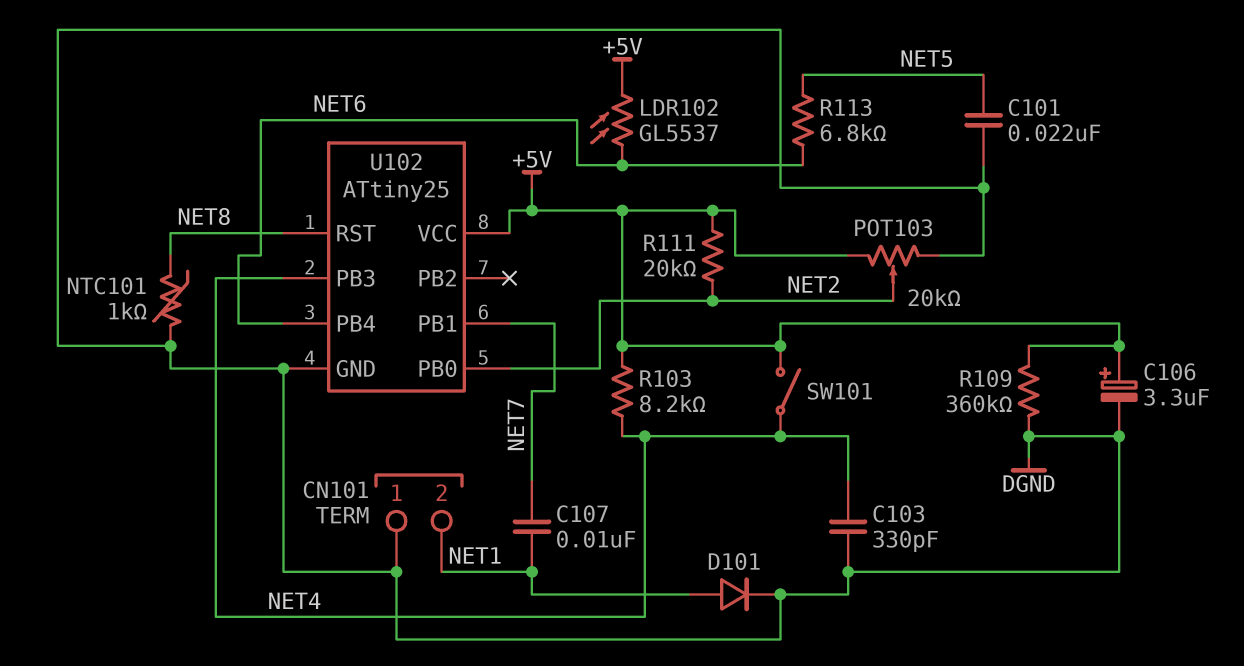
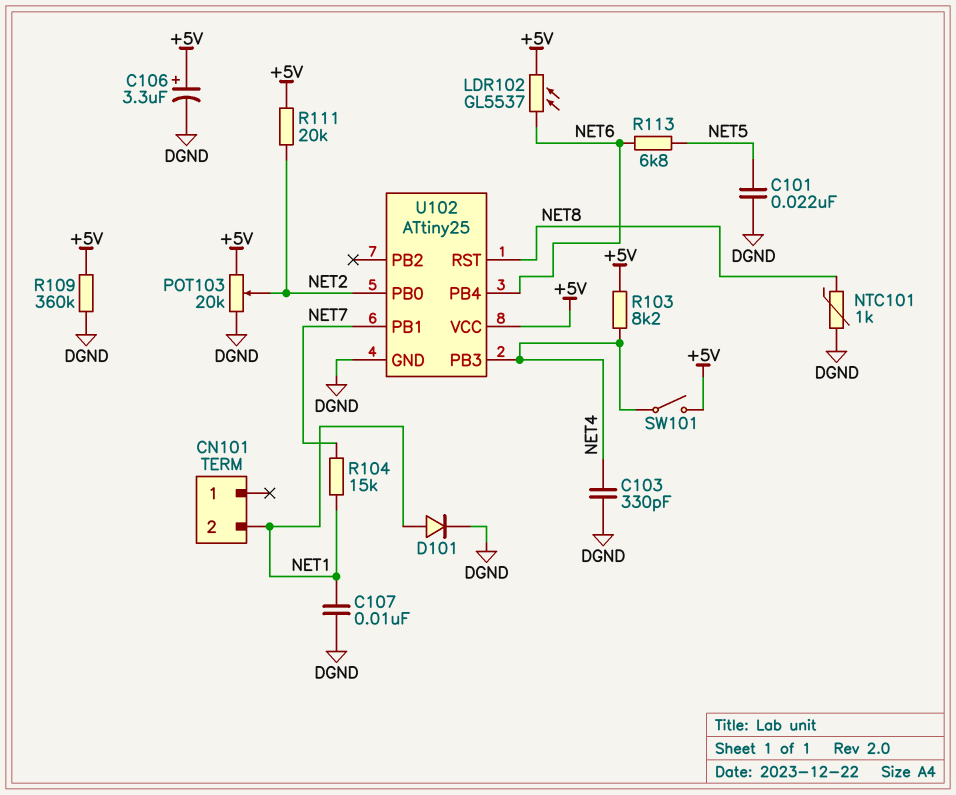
C107: 10nF (NET1, NET7) -> 10nF (DGND, NET1)
CN101 pin 1: DGND -> none
R104: none -> 15k (NET1, NET7)

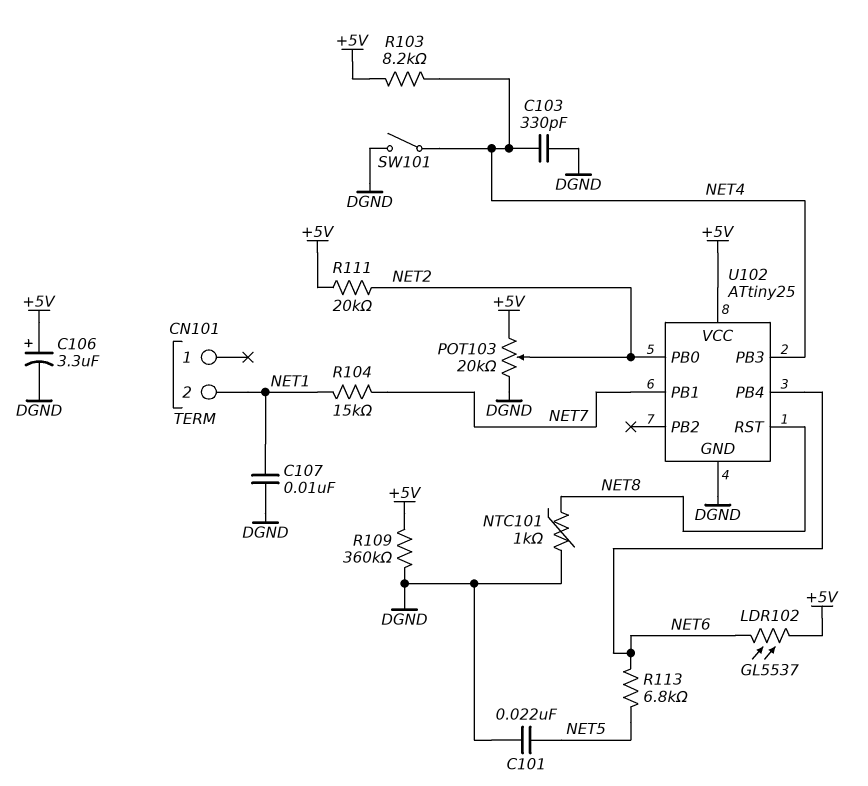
D101: diode (A NET1, K DGND) -> none
SW101: switch (+5V, NET4) -> switch (DGND, NET4)

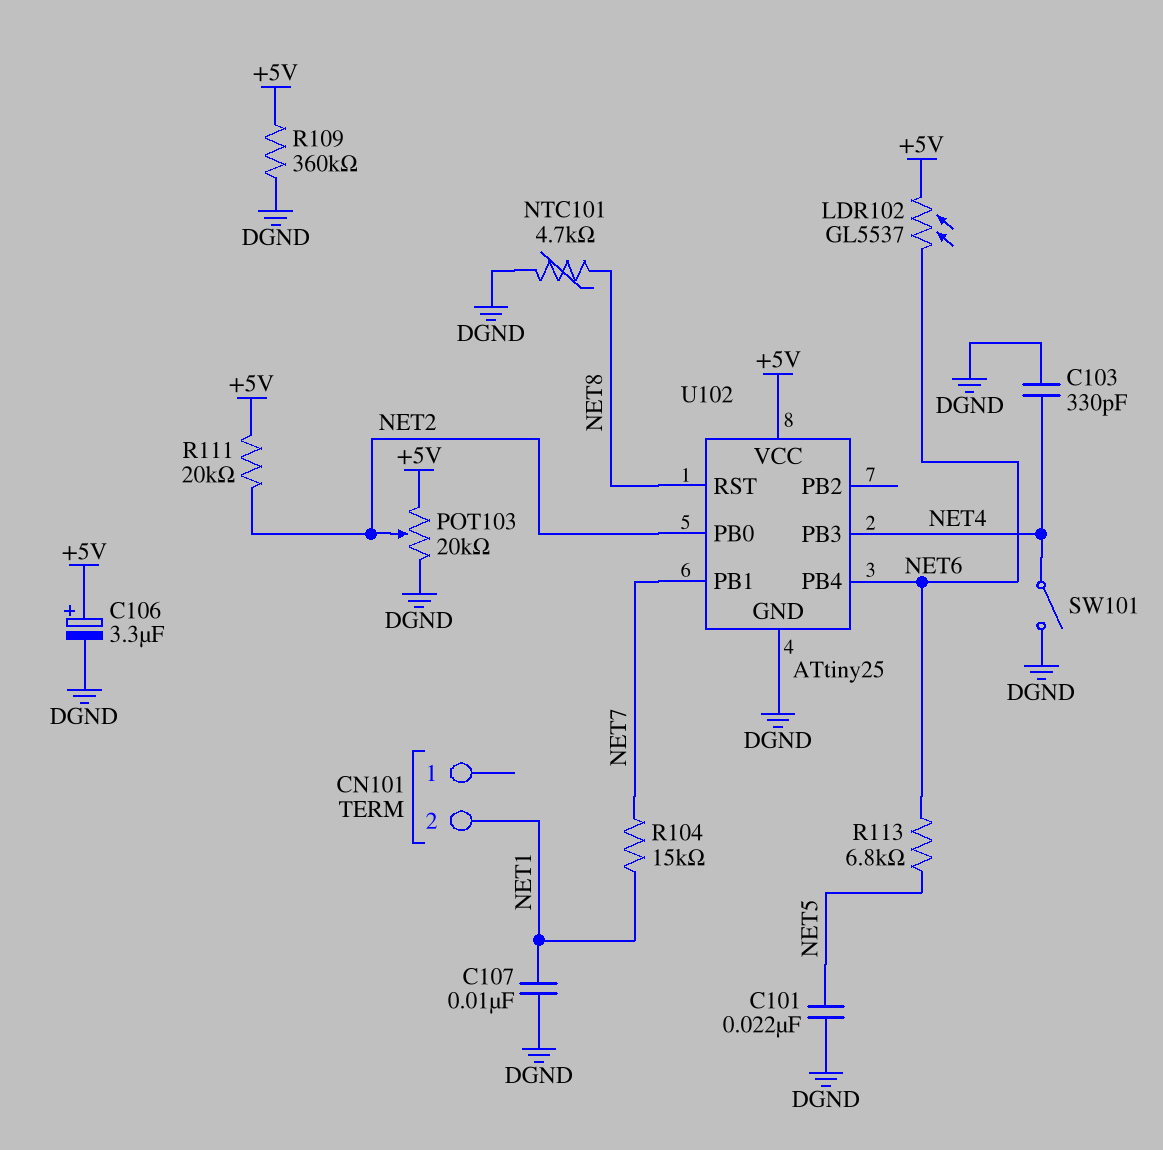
NTC101: 1k (DGND, NET8) -> 4.7k (DGND, NET8)
R103: 8.2k (+5V, NET4) -> none

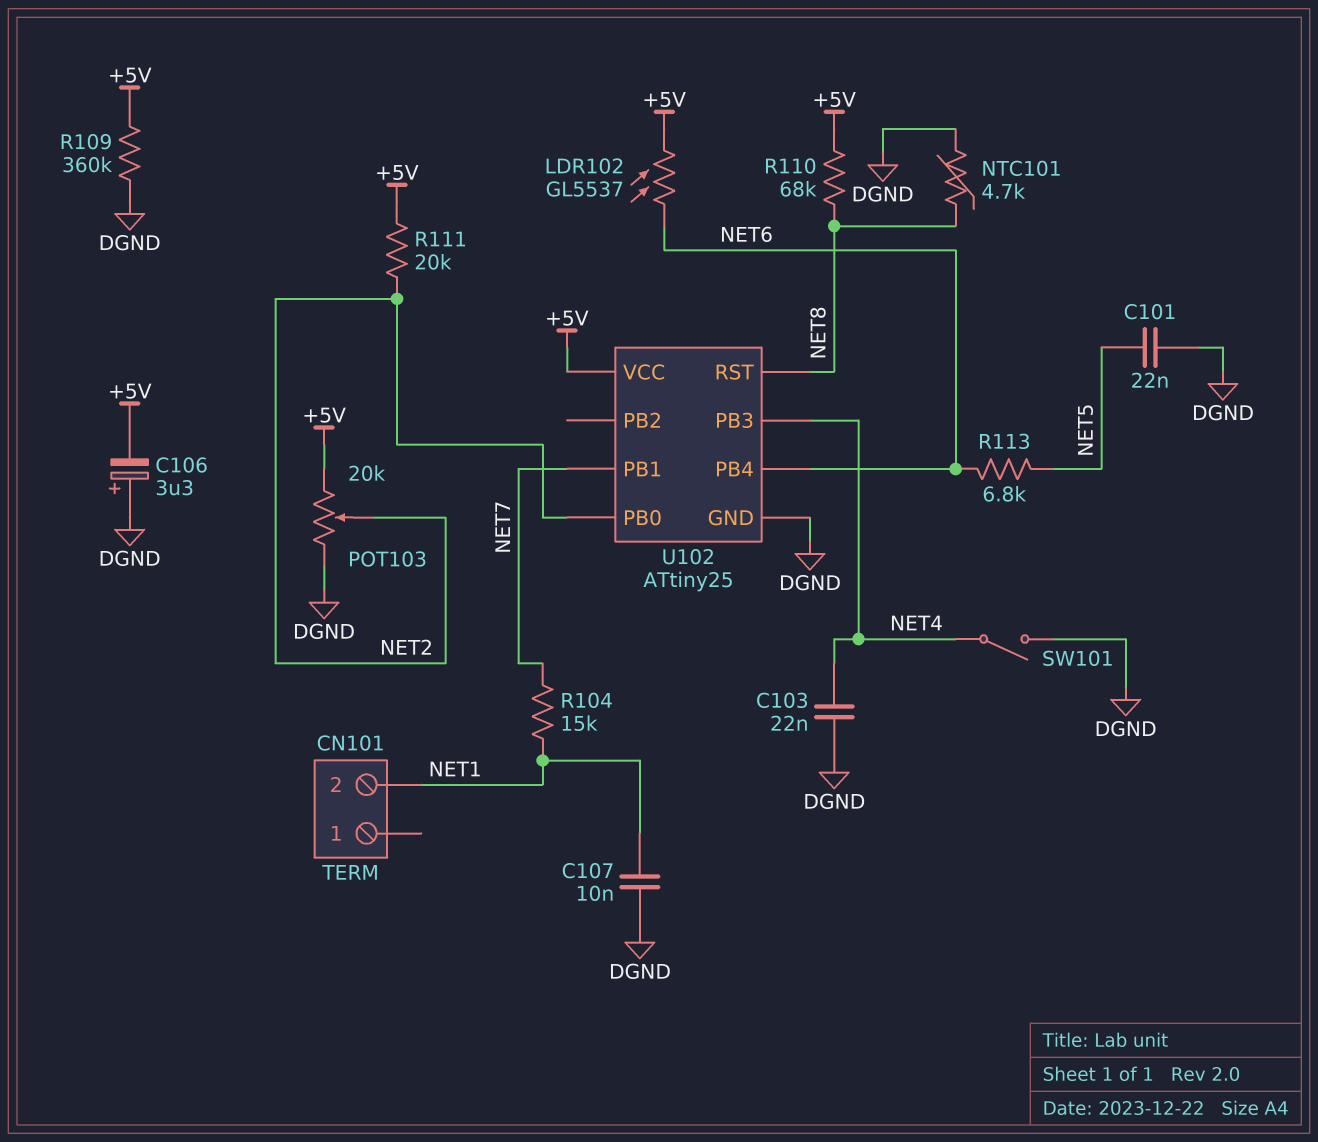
C103: 330pF (DGND, NET4) -> 22nF (DGND, NET4)
C106: 3.3uF (plus +5V, minus DGND) -> 3.3uF (plus DGND, minus +5V)
R110: none -> 68k (+5V, NET8)

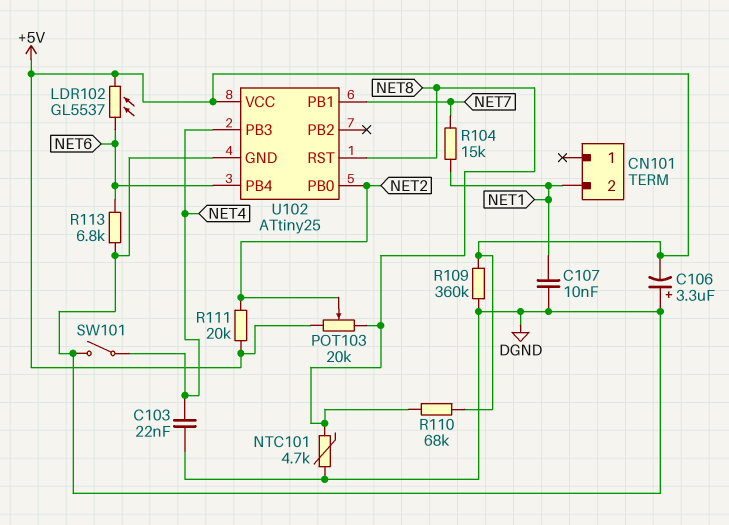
C101: 22nF (DGND, NET5) -> none
POT103: 20k (+5V, DGND, wiper NET2) -> 20k (+5V, NET8, wiper NET2)
R113: 6.8k (NET5, NET6) -> 6.8k (DGND, NET6)

